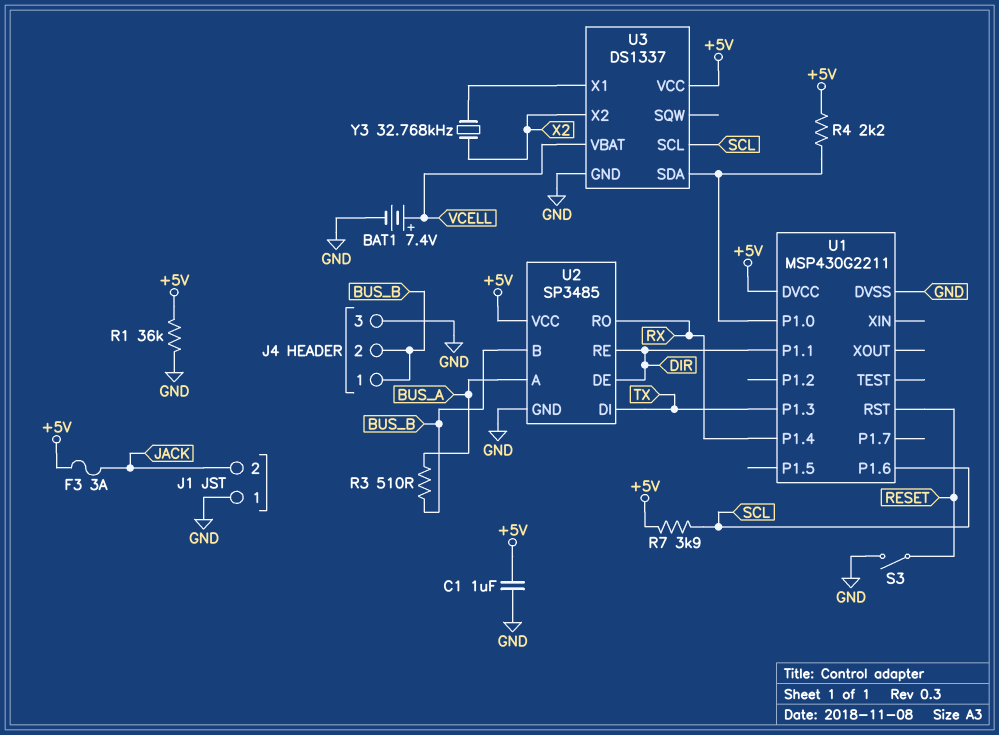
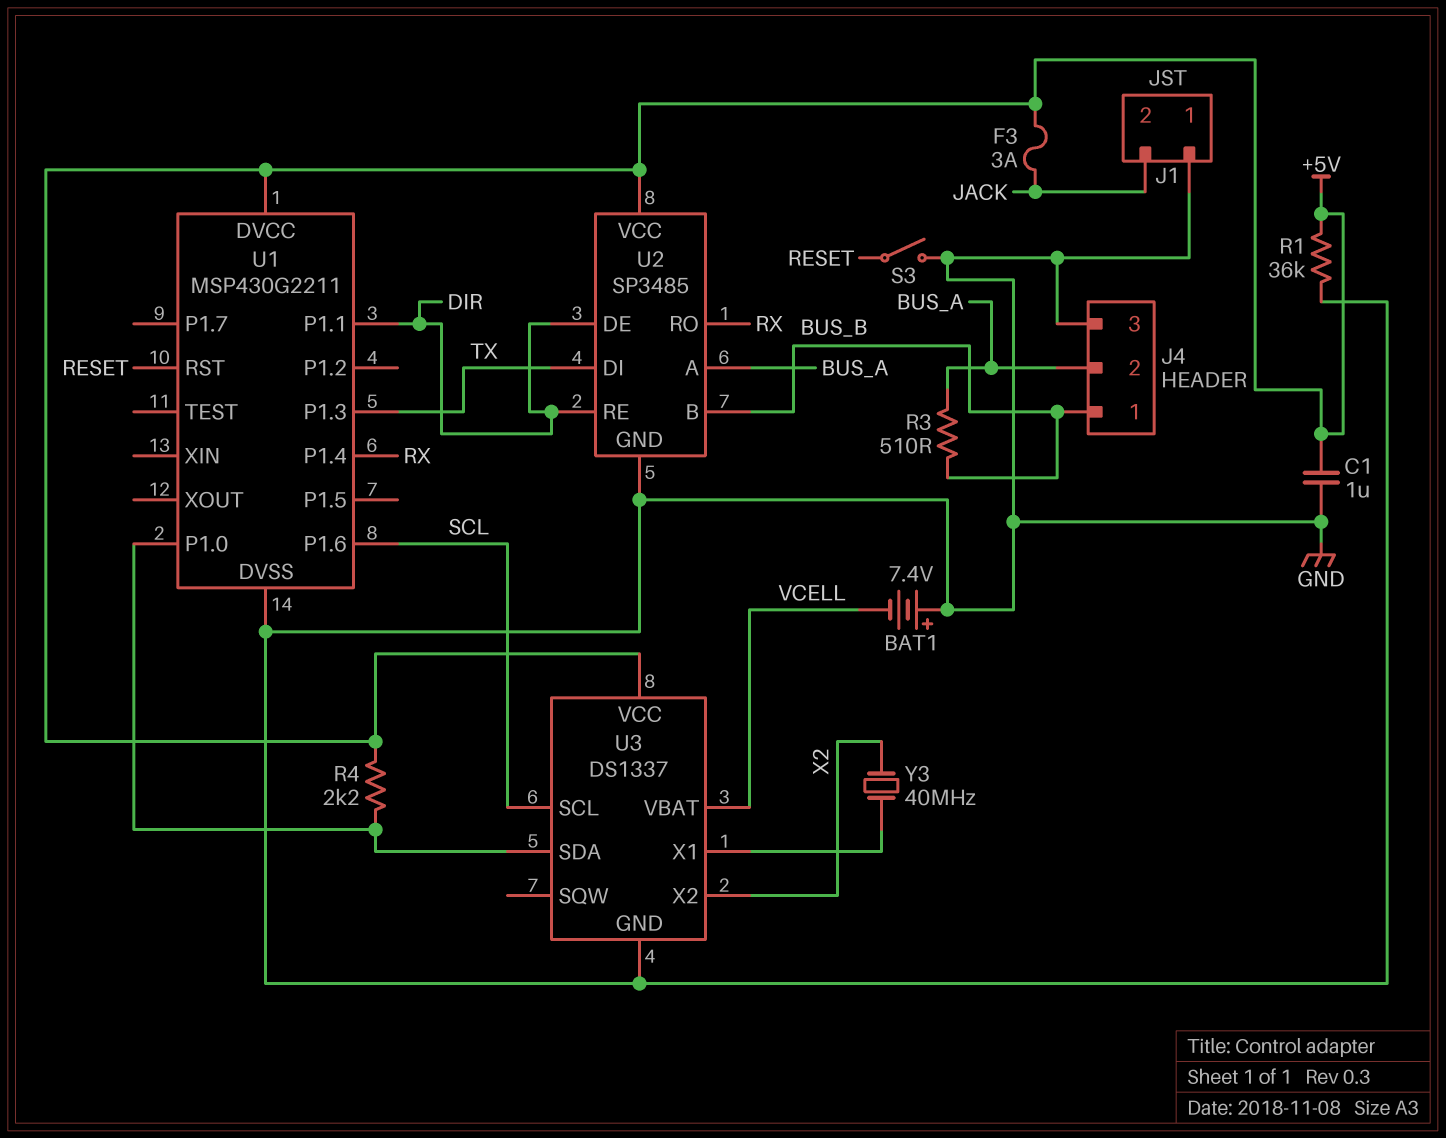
BAT1: 7.4V (plus VCELL, minus GND) -> 7.4V (plus GND, minus VCELL)
J4 pin 2: BUS_B -> BUS_A
R7: 3.9k (+5V, SCL) -> none
Y3: 32.768kHz (U3/X1, X2) -> 40MHz (U3/X1, X2)

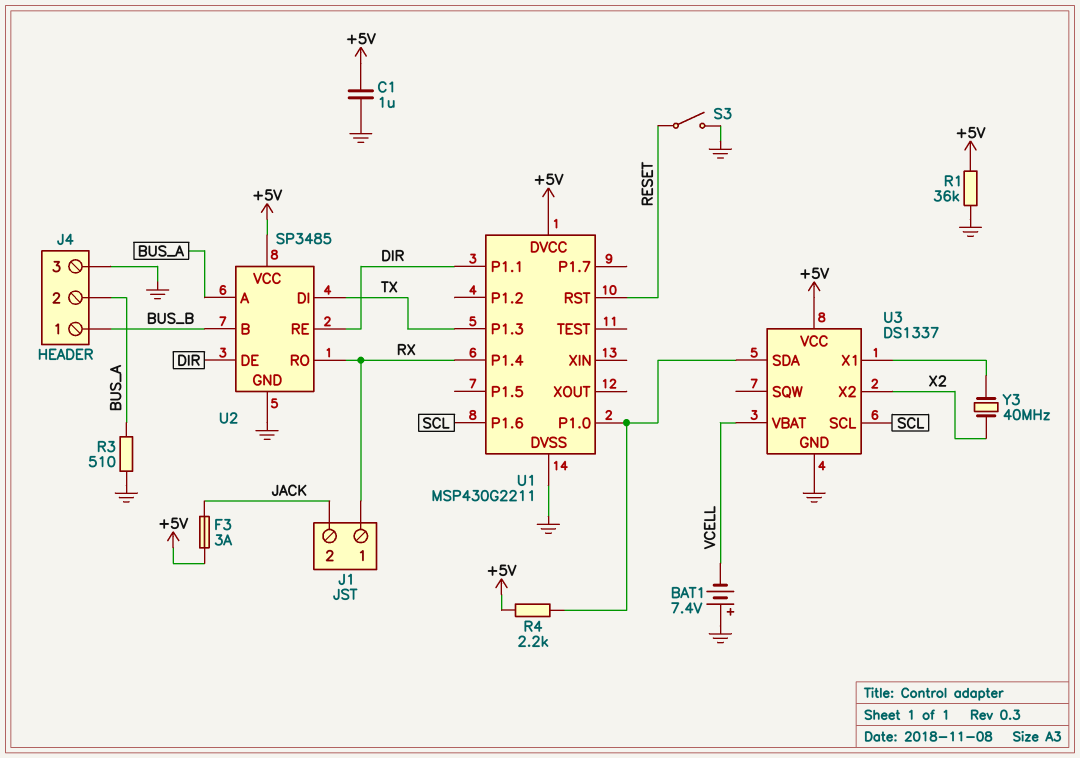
J1 pin 1: GND -> RX
R3: 510 (BUS_A, BUS_B) -> 510 (BUS_A, GND)

